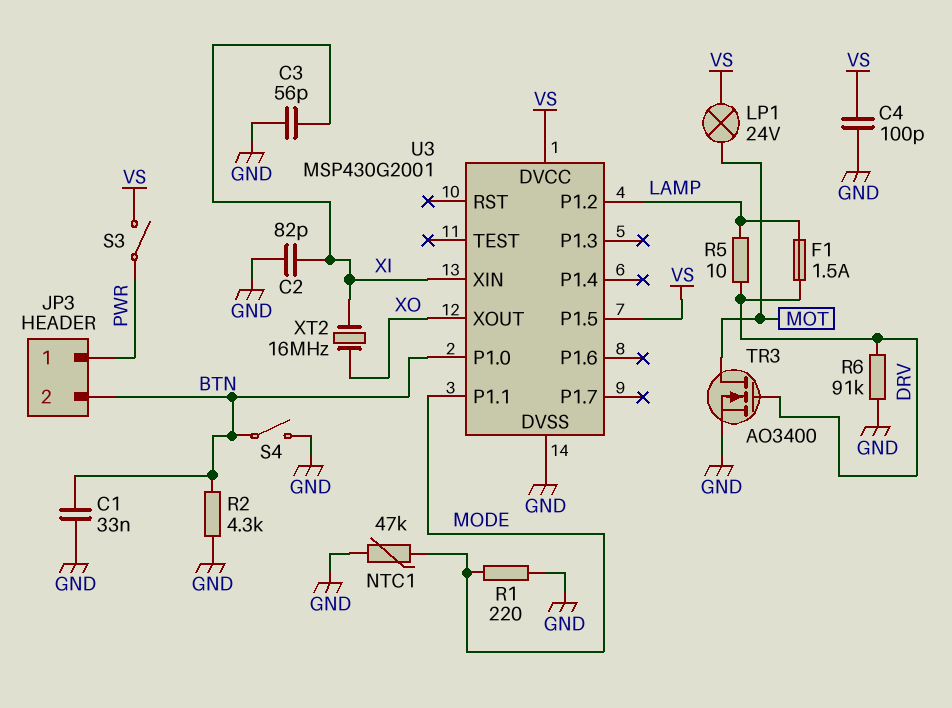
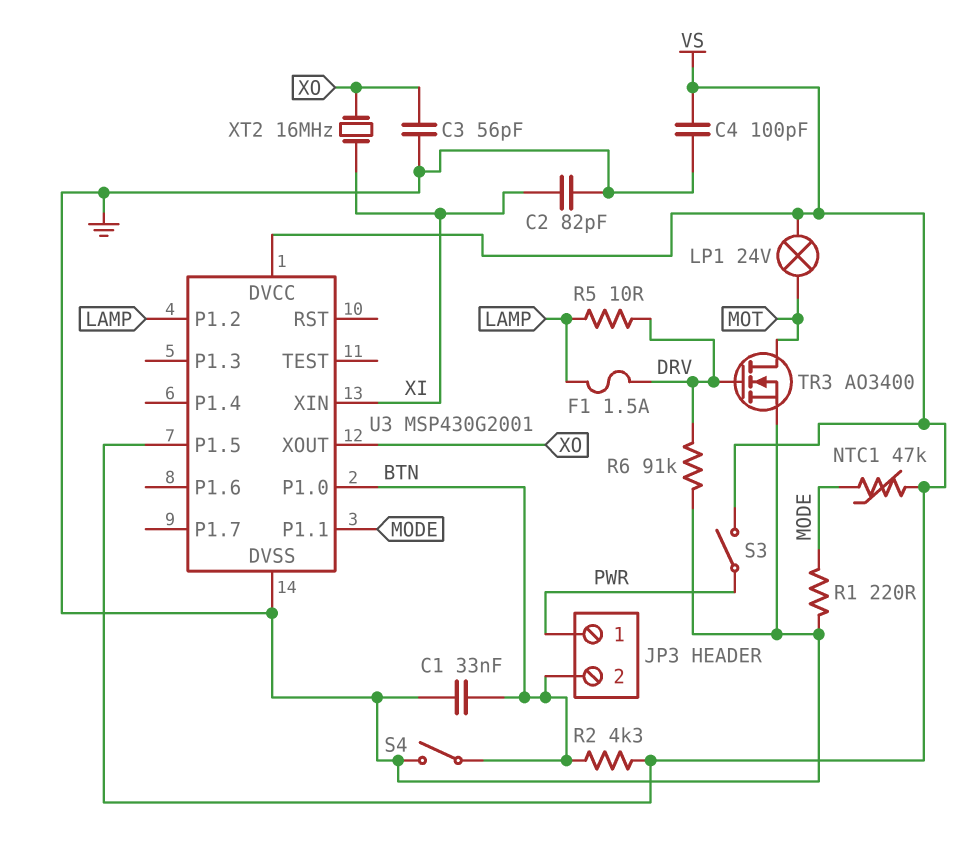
C3: 56pF (GND, XI) -> 56pF (GND, XO)
NTC1: 47k (GND, MODE) -> 47k (MODE, VS)
R2: 4.3k (BTN, GND) -> 4.3k (BTN, VS)

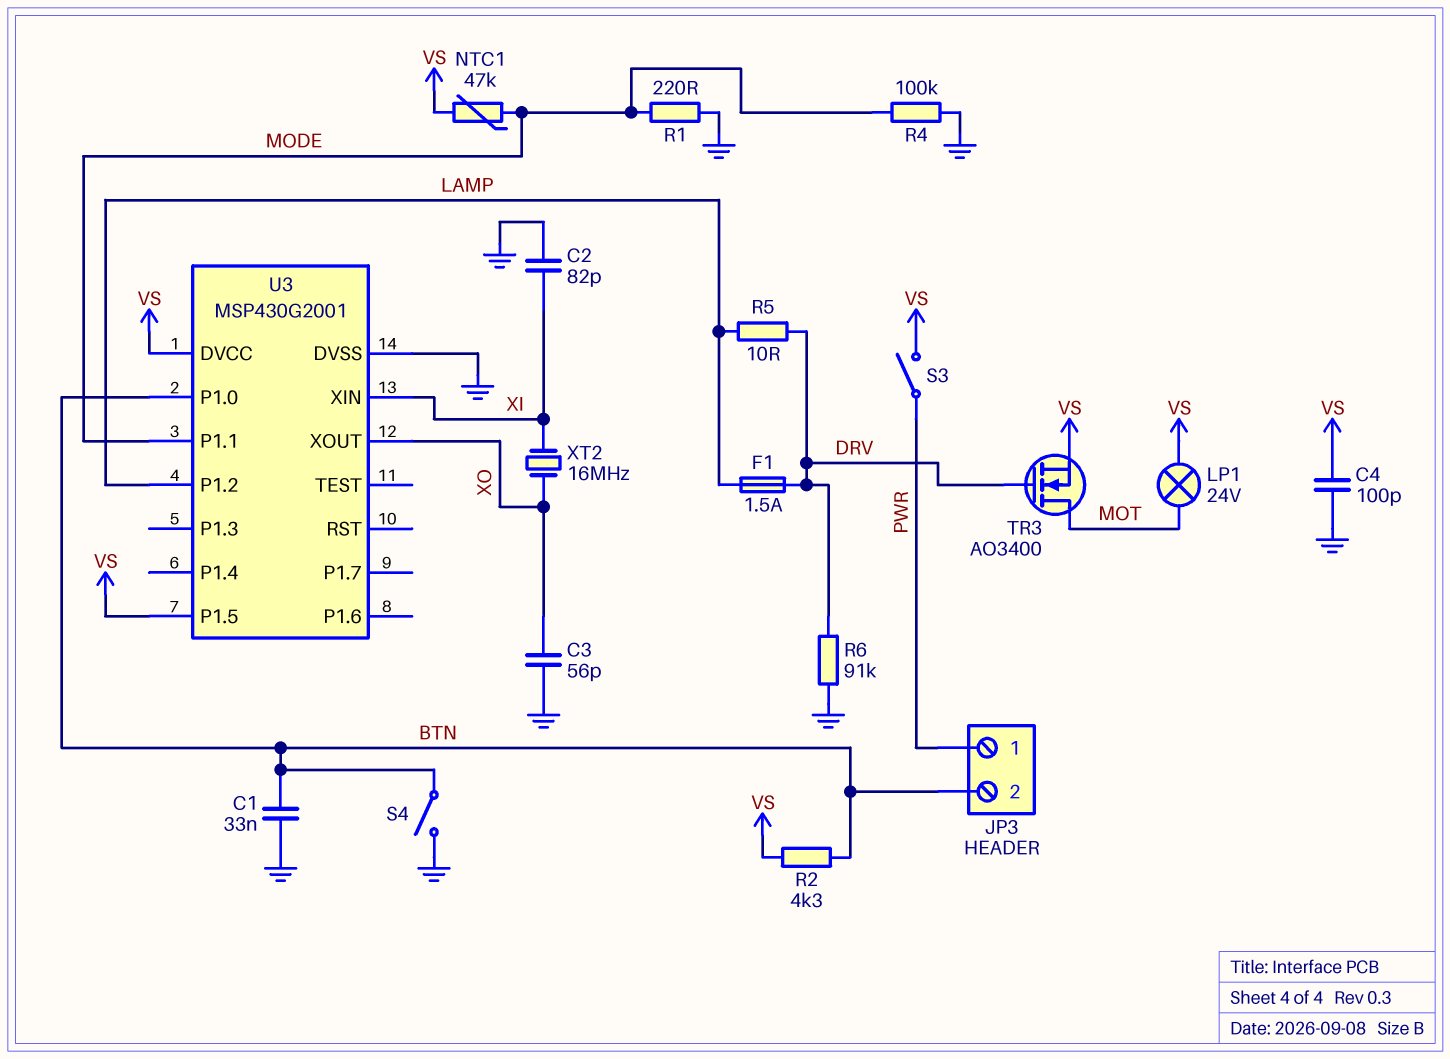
R4: none -> 100k (GND, MODE)
TR3: NMOS AO3400 (G DRV, D MOT, S GND) -> NMOS AO3400 (G DRV, D MOT, S VS)

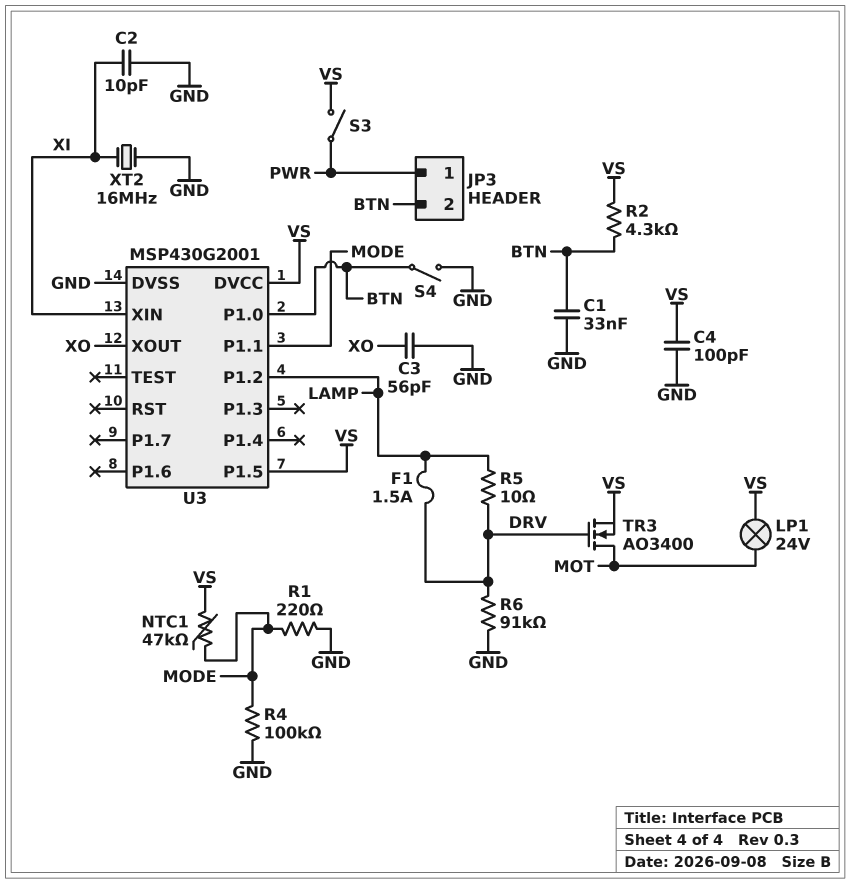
C2: 82pF (GND, XI) -> 10pF (GND, XI)
XT2: 16MHz (XI, XO) -> 16MHz (GND, XI)

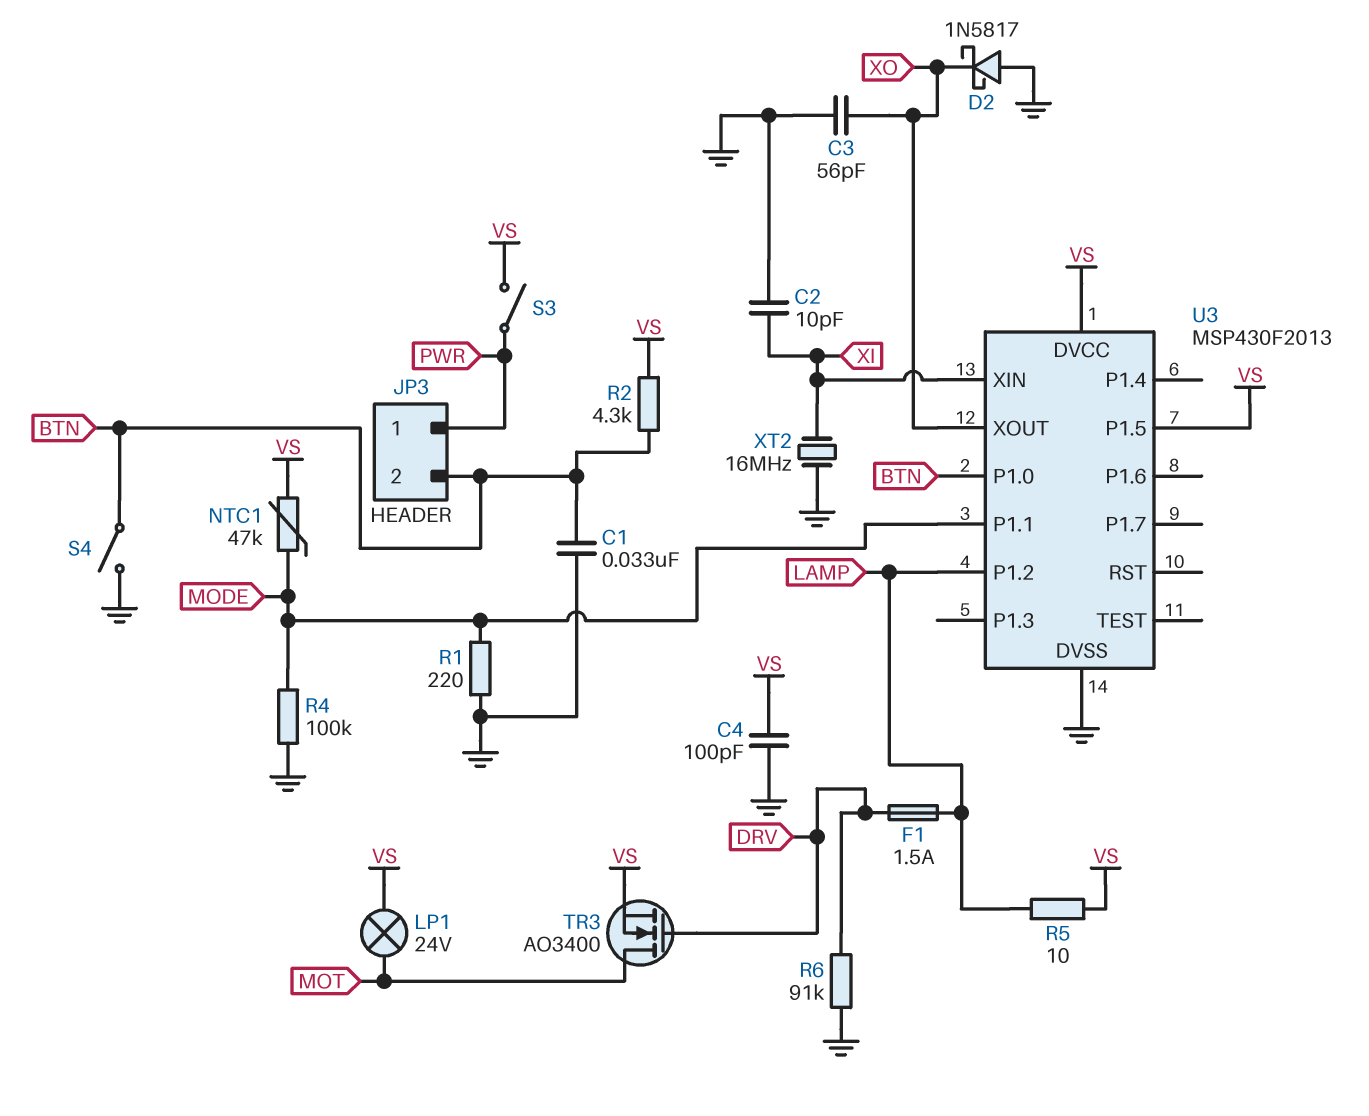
D2: none -> schottky 1N5817 (A GND, K XO)
R5: 10 (DRV, LAMP) -> 10 (LAMP, VS)
U3: MSP430G2001 -> MSP430F2013

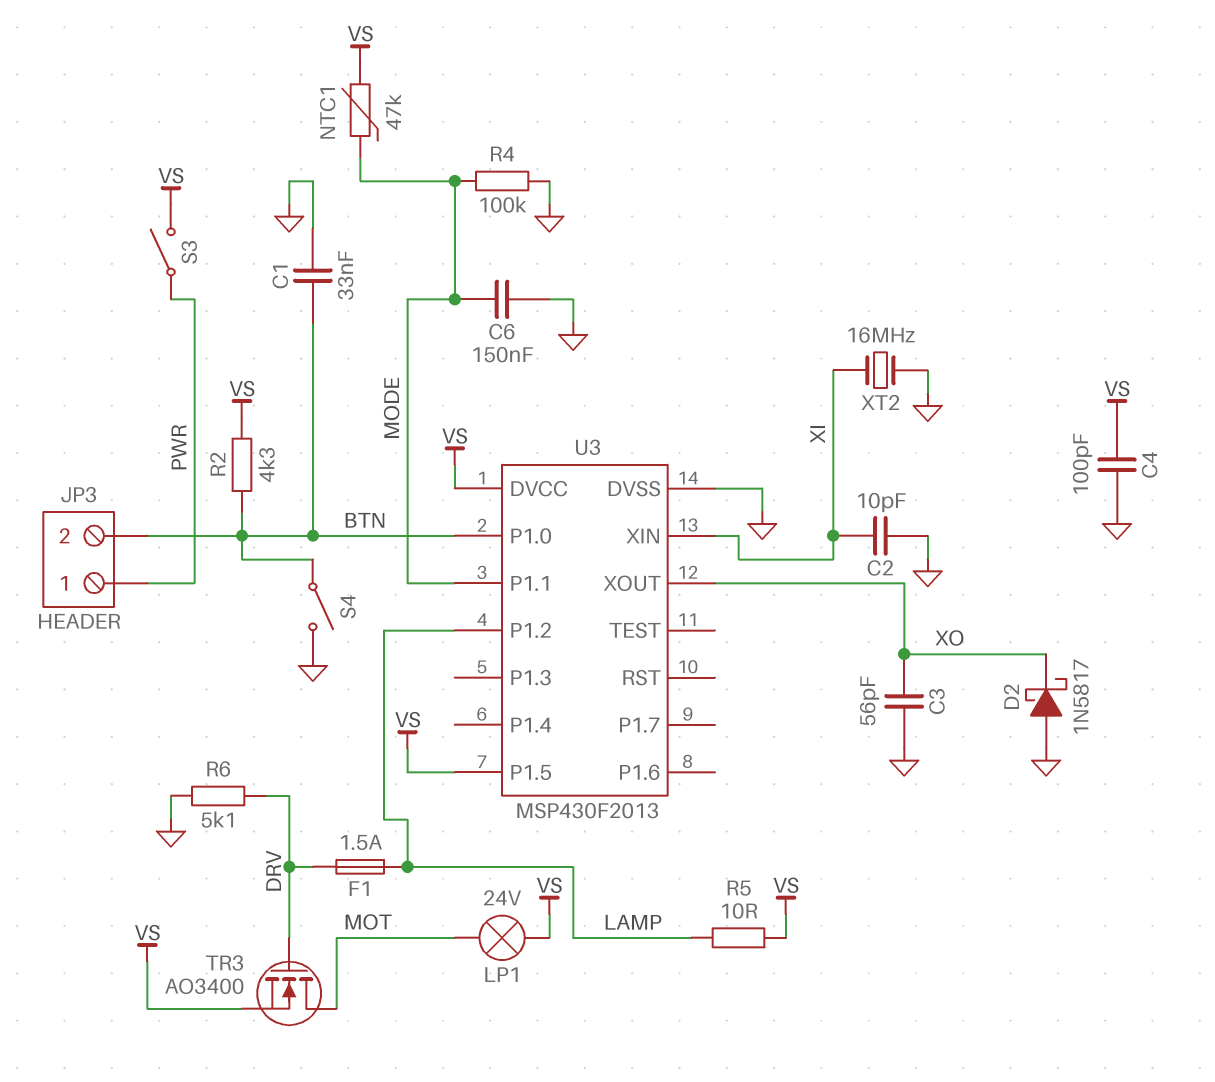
C6: none -> 150nF (GND, MODE)
R1: 220 (GND, MODE) -> none
R6: 91k (DRV, GND) -> 5.1k (DRV, GND)

